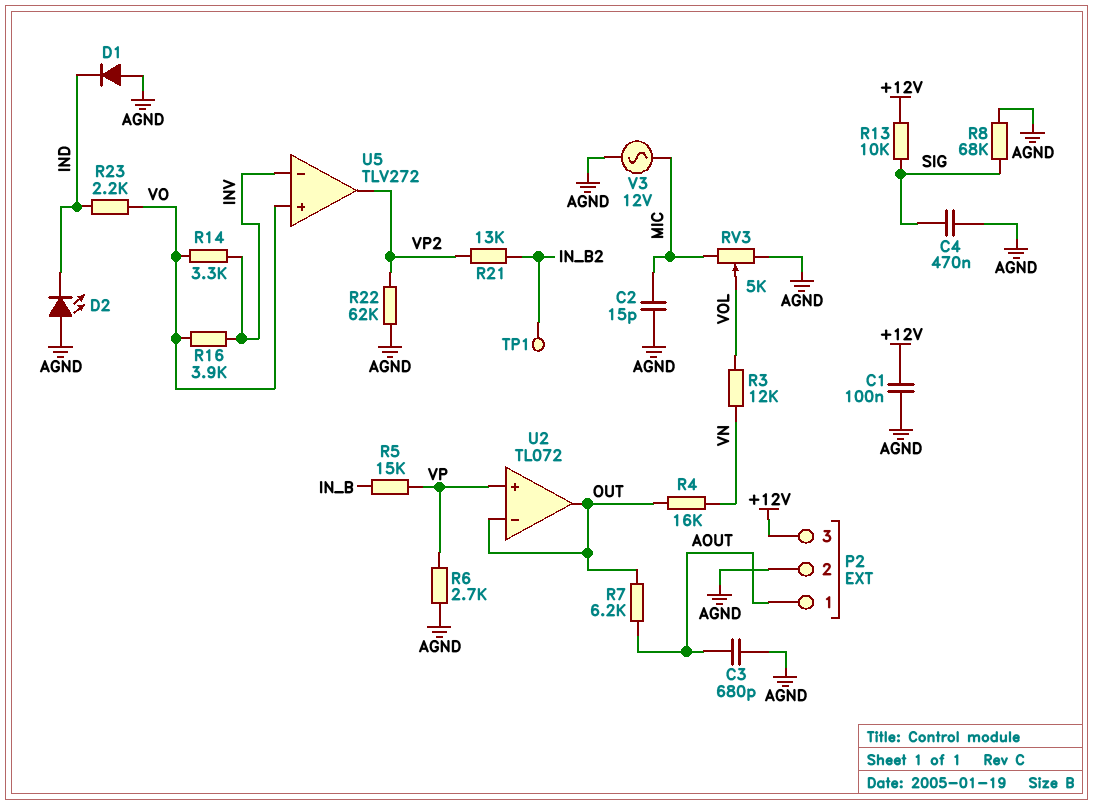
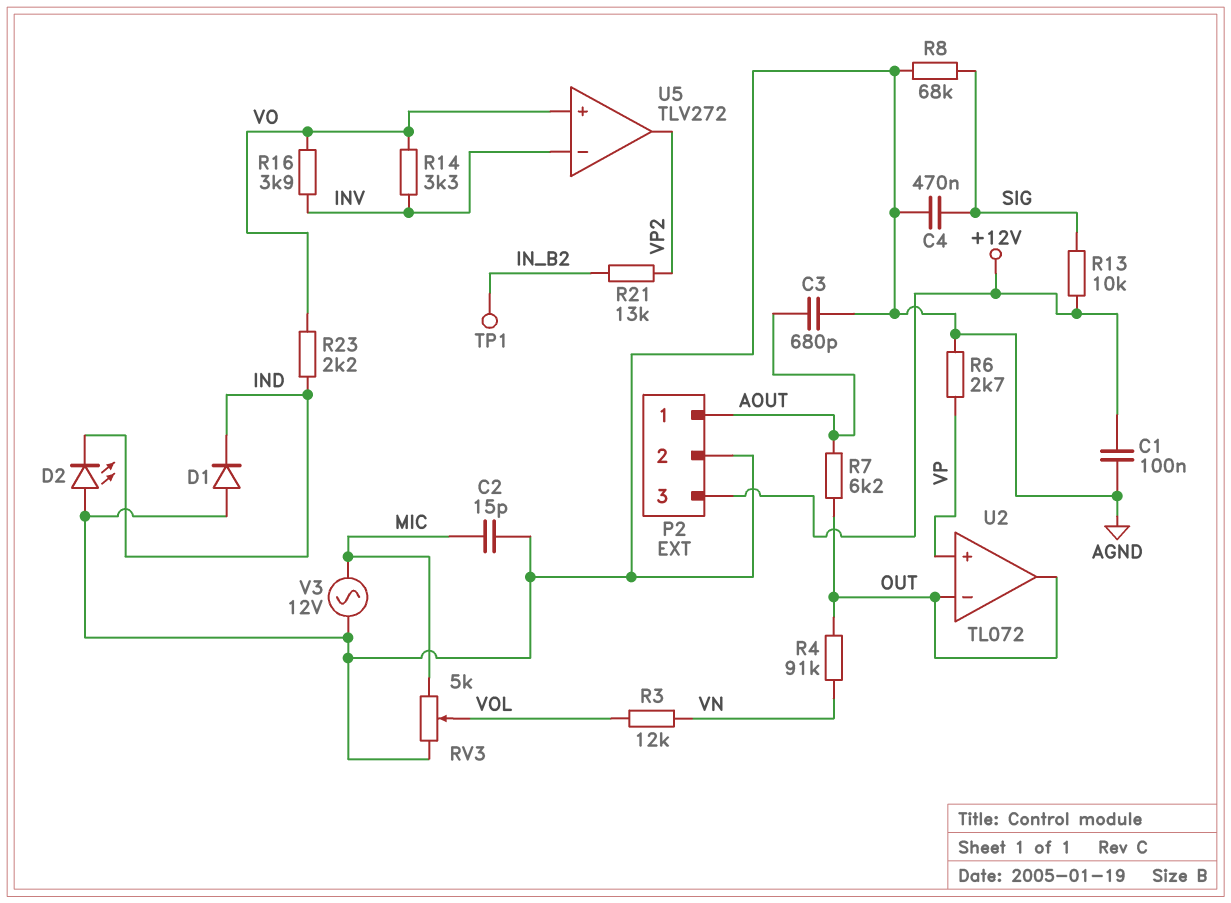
R4: 16k (OUT, VN) -> 91k (OUT, VN)
R5: 15k (IN_B, VP) -> none
R22: 62k (AGND, VP2) -> none

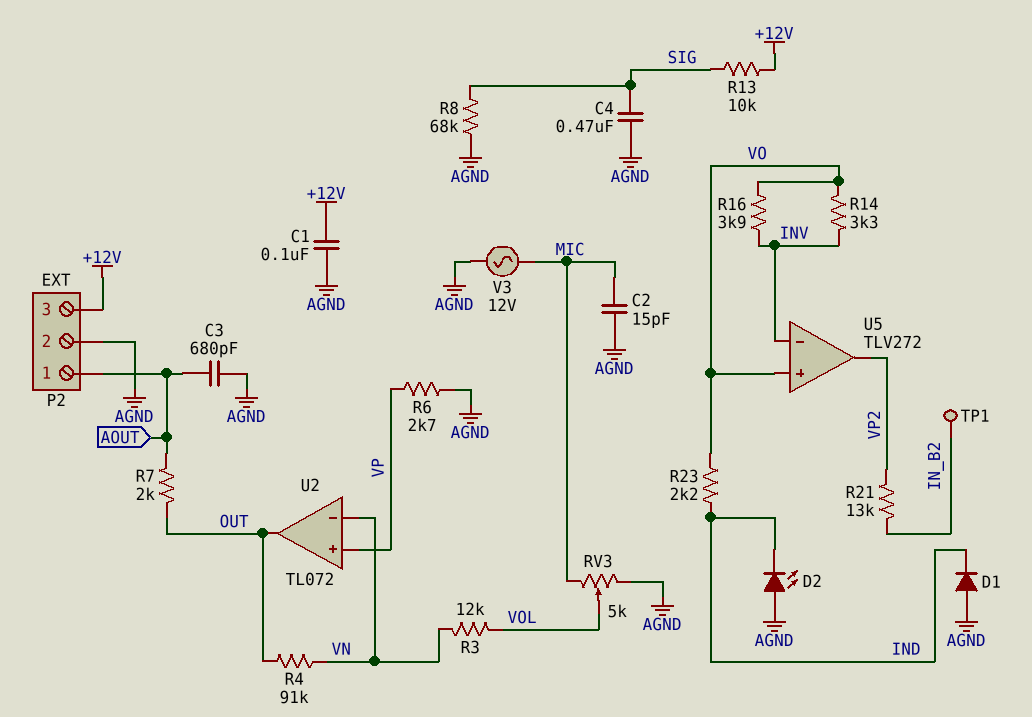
R7: 6.2k (AOUT, OUT) -> 2k (AOUT, OUT)
U2 pin in-: OUT -> VN

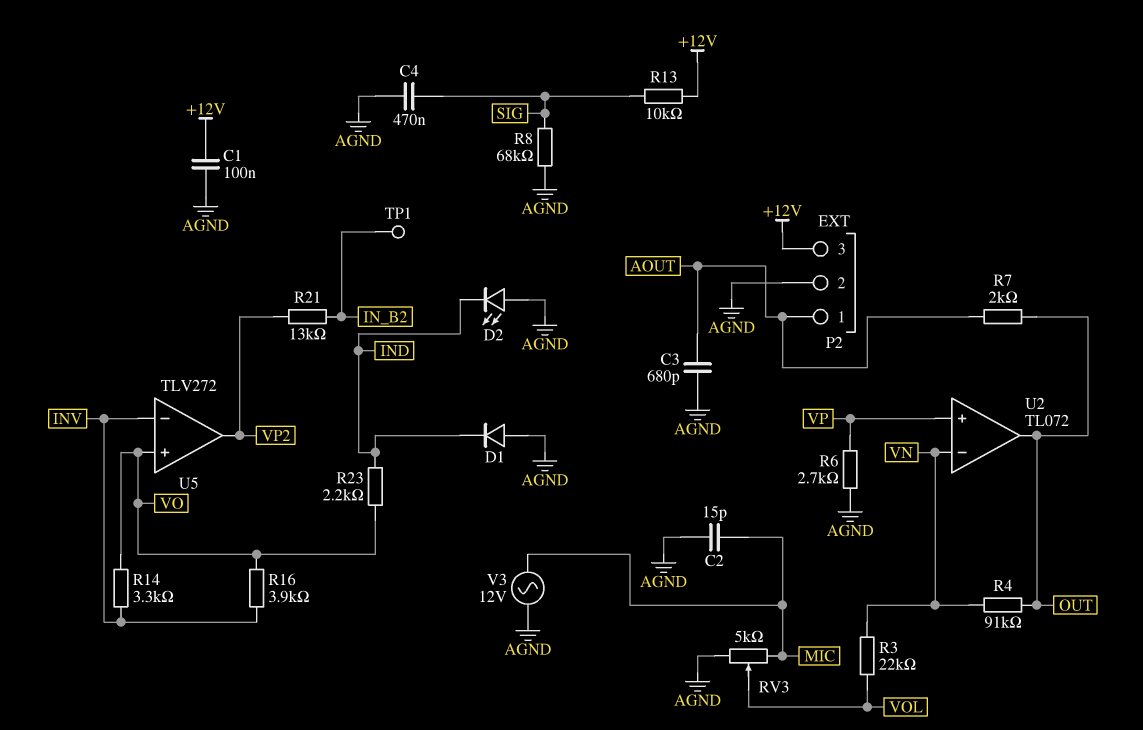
R3: 12k (VN, VOL) -> 22k (VN, VOL)

